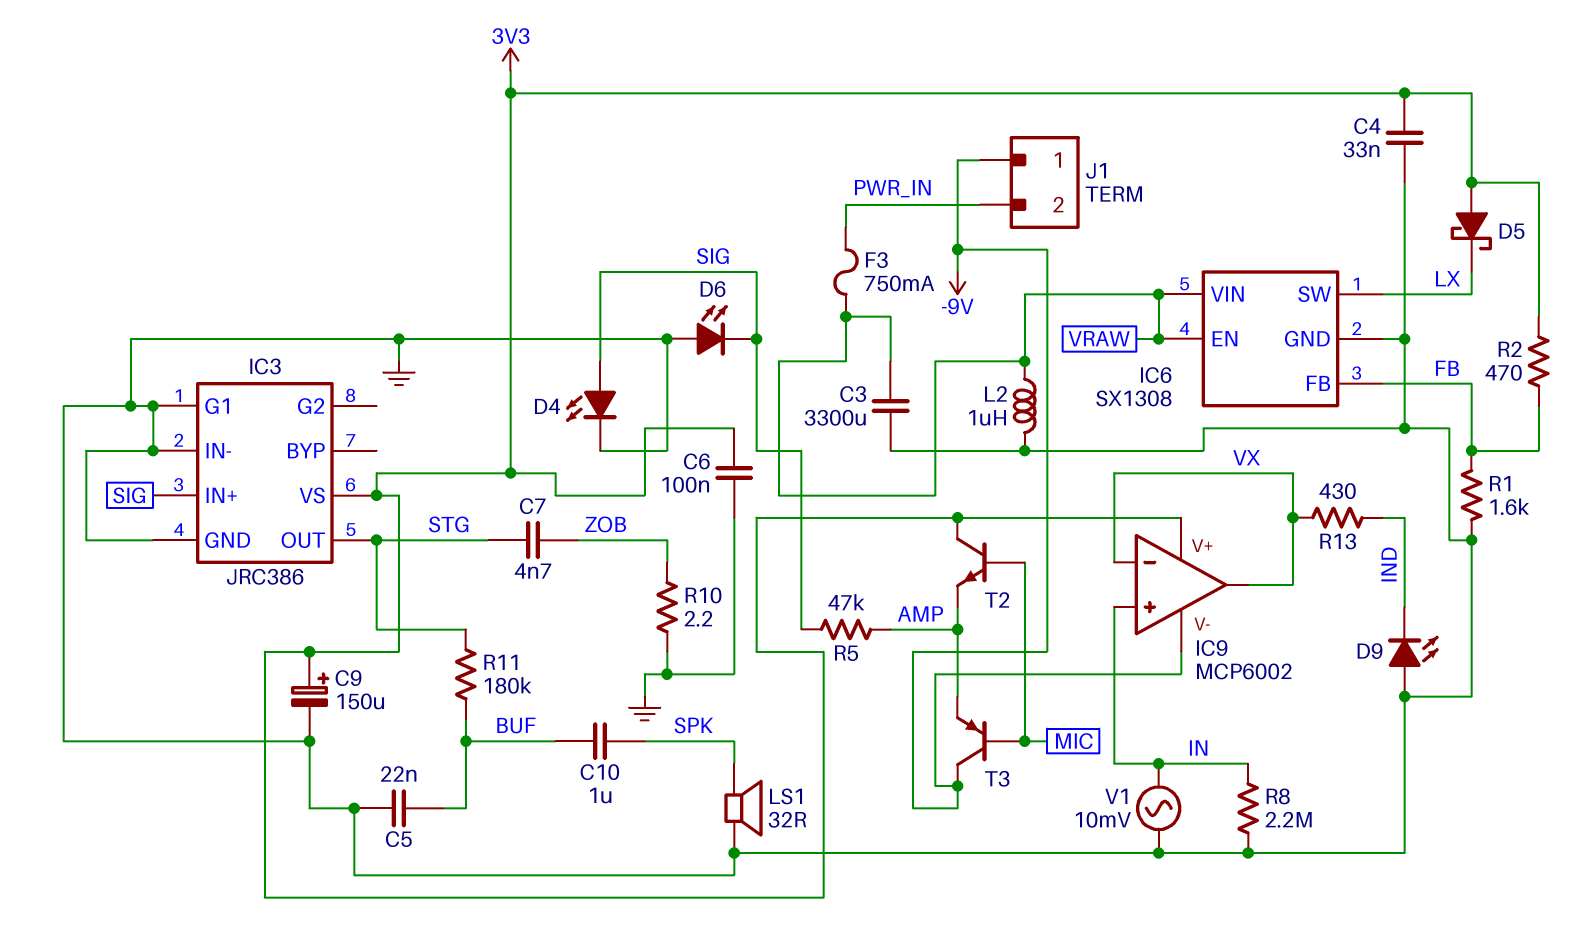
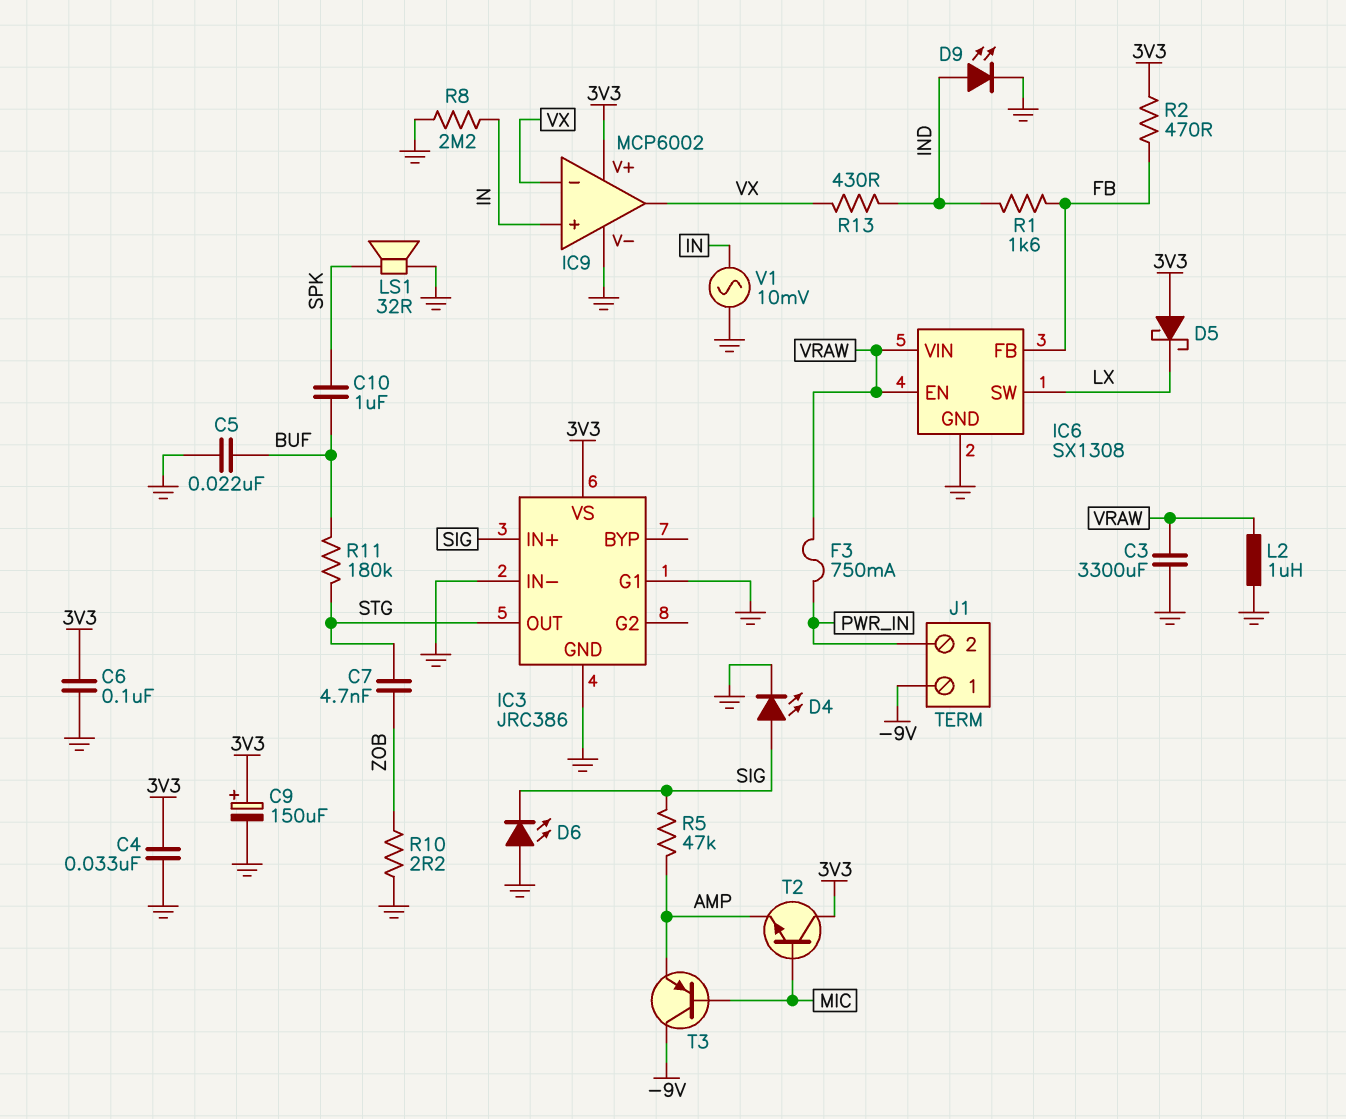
D9: LED (A GND, K IND) -> LED (A IND, K GND)
IC9 pin V-: -9V -> GND
R1: 1.6k (FB, GND) -> 1.6k (FB, IND)

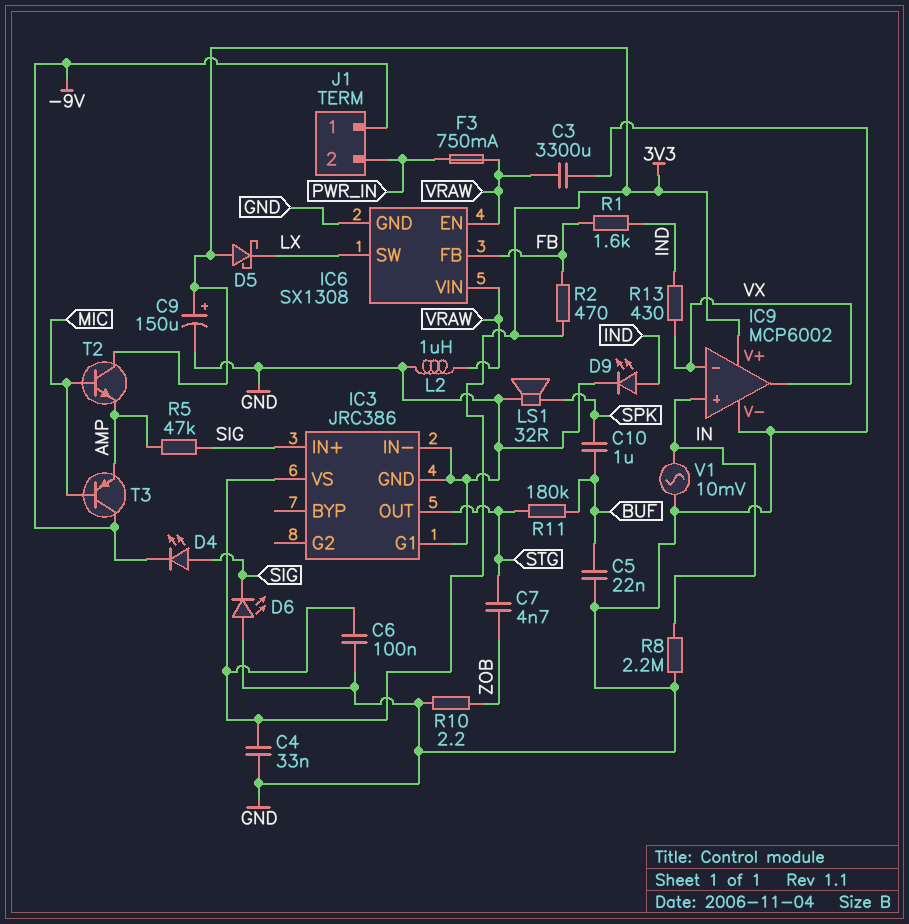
D4: LED (A SIG, K GND) -> LED (A SIG, K -9V)

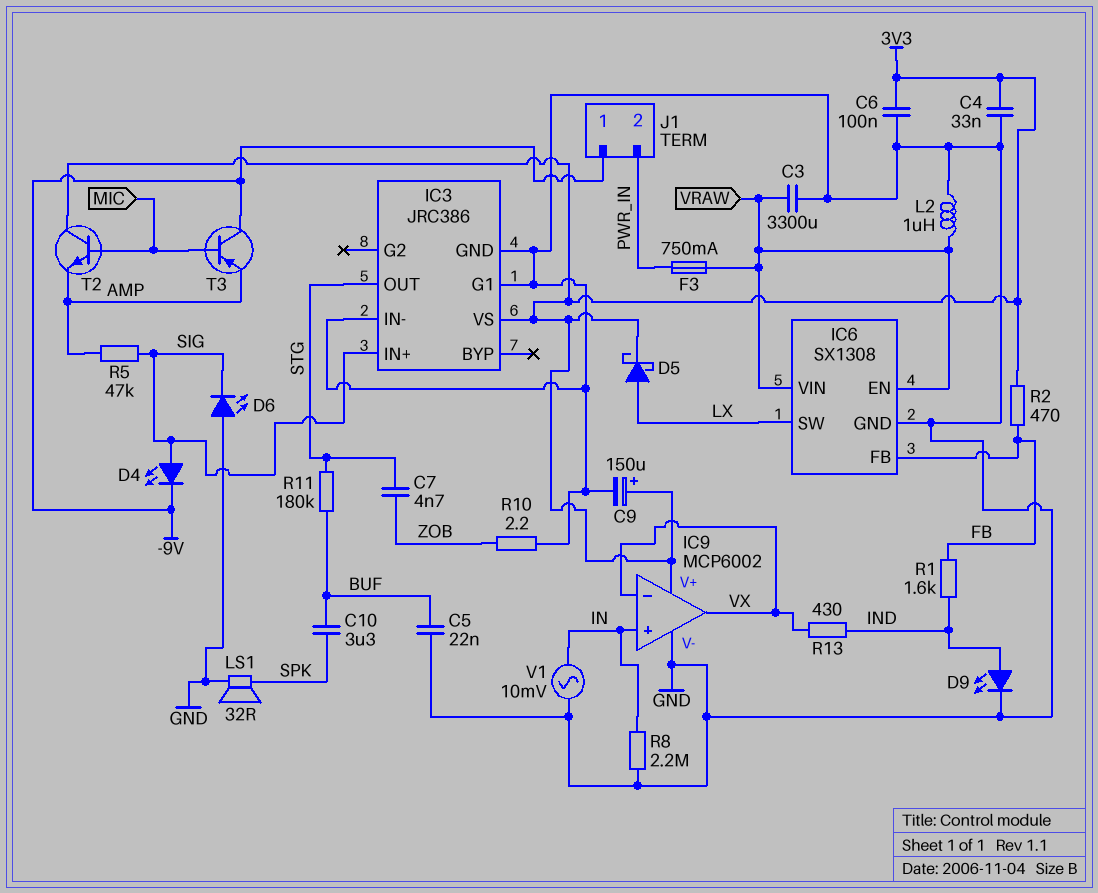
C10: 1uF (BUF, SPK) -> 3.3uF (BUF, SPK)
D5: schottky (A 3V3, K LX) -> schottky (A LX, K 3V3)

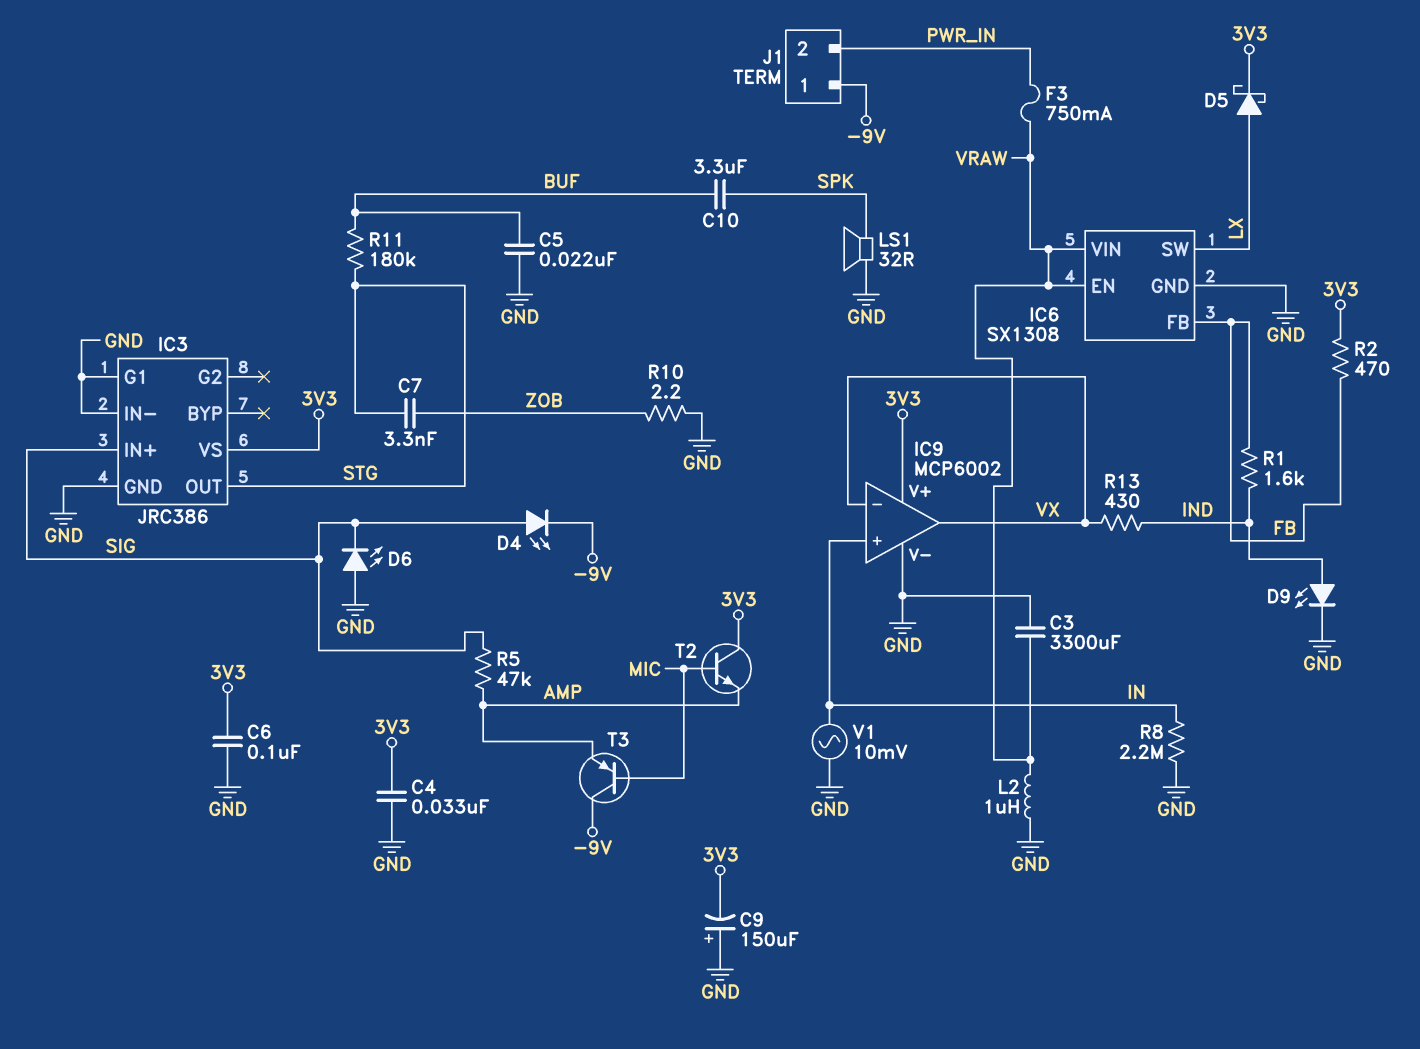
C7: 4.7nF (STG, ZOB) -> 3.3nF (STG, ZOB)
C9: 150uF (plus 3V3, minus GND) -> 150uF (plus GND, minus 3V3)

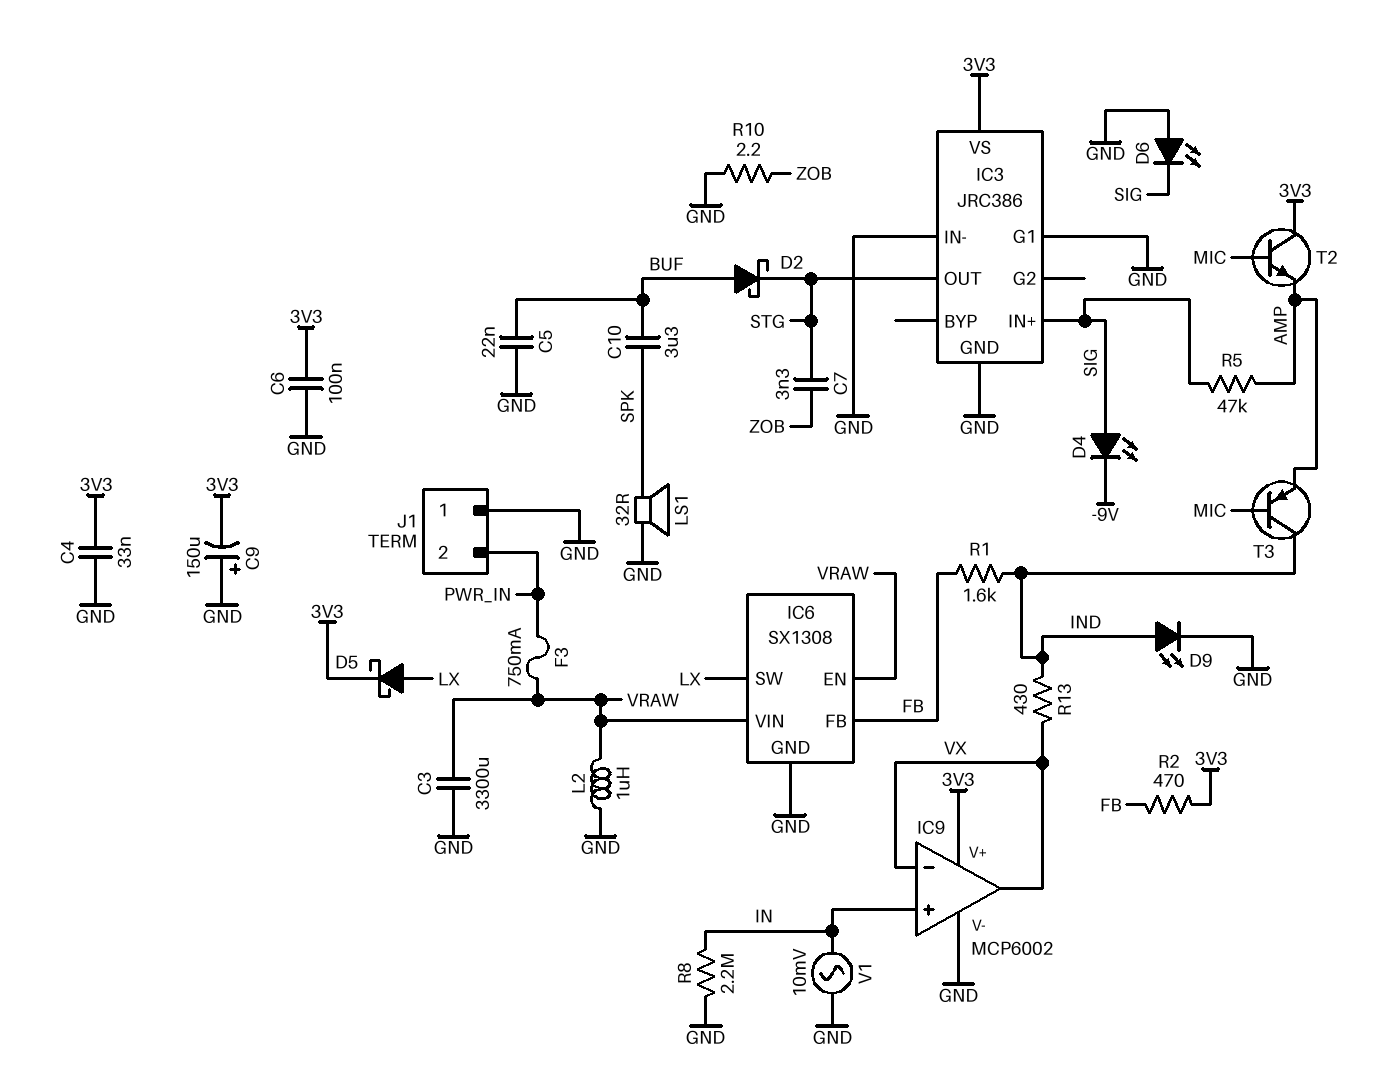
D2: none -> schottky (A BUF, K STG)
J1 pin 1: -9V -> GND
R11: 180k (BUF, STG) -> none
T3: PNP (B MIC, C -9V, E AMP) -> PNP (B MIC, C IND, E AMP)

